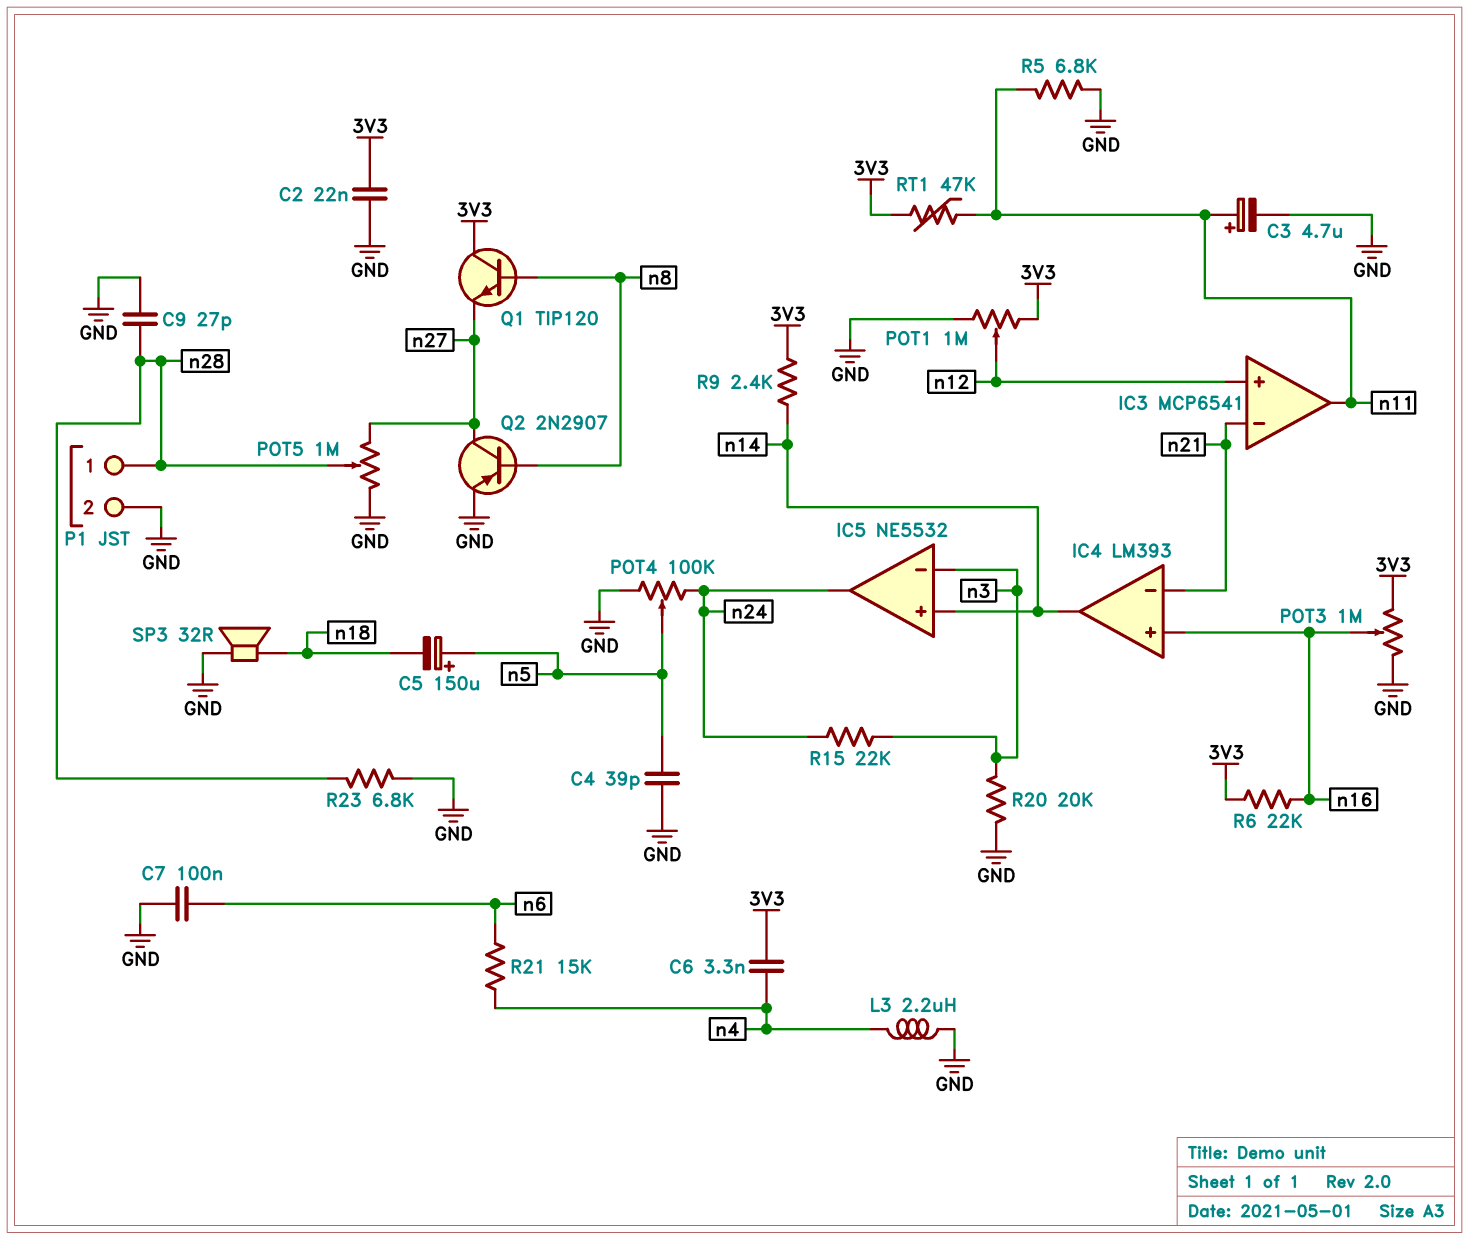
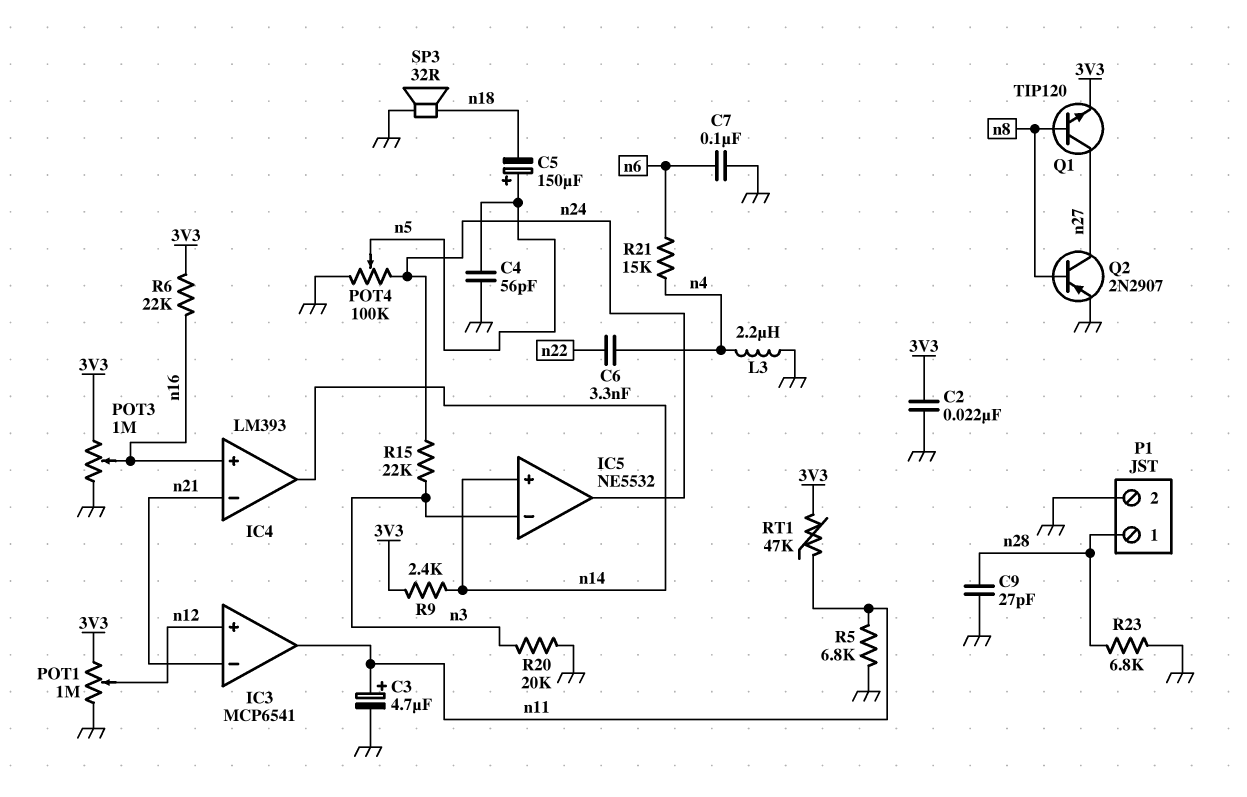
C4: 39pF (GND, n5) -> 56pF (GND, n5)
C6: 3.3nF (3V3, n4) -> 3.3nF (n4, n22)
POT5: 1M (GND, n27, wiper n28) -> none
Q1: NPN TIP120 (B n8, C 3V3, E n27) -> NPN TIP120 (B n8, C n27, E 3V3)

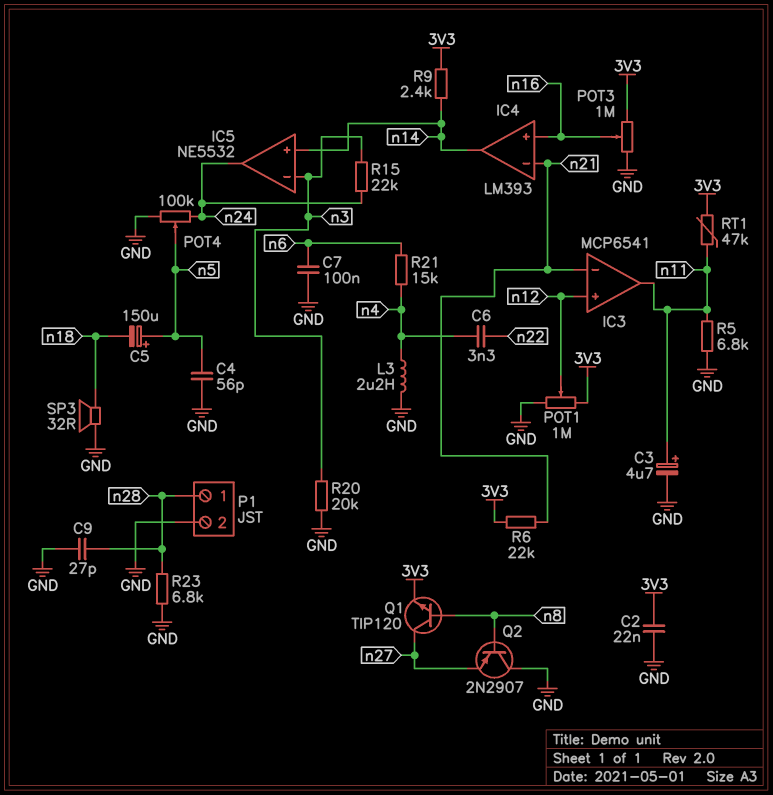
Q2: PNP 2N2907 (B n8, C n27, E GND) -> PNP 2N2907 (B n8, C GND, E n27)
R6: 22k (3V3, n16) -> 22k (3V3, n21)

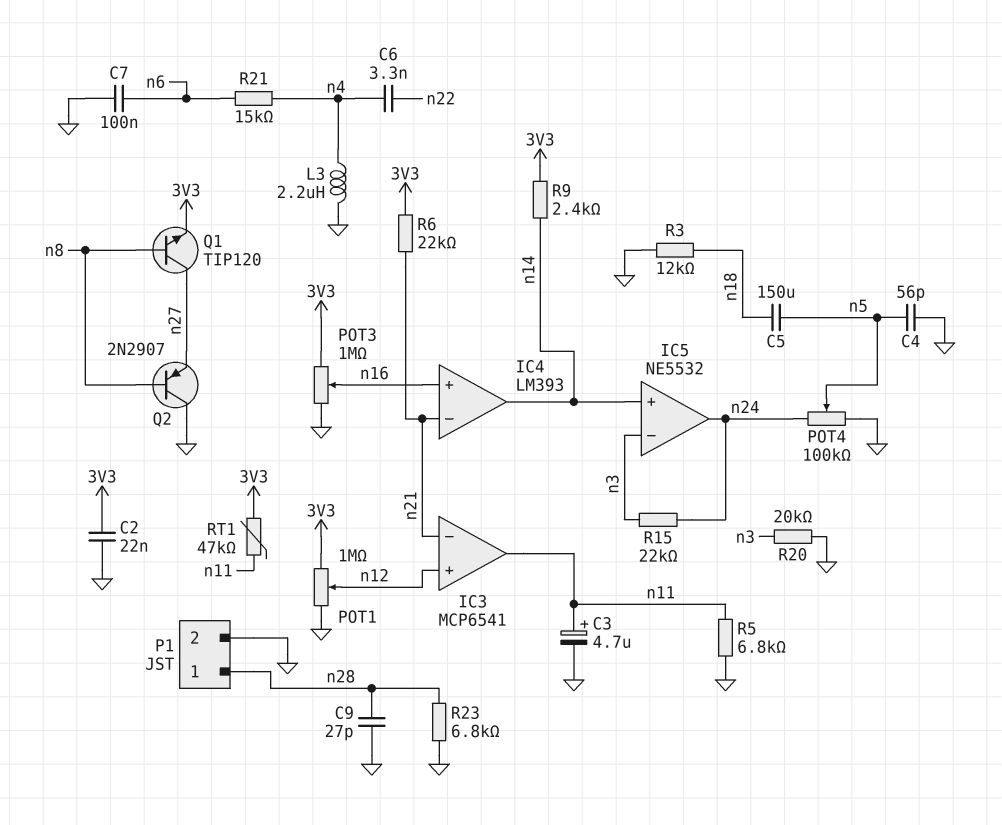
C5: 150uF (plus n5, minus n18) -> 150uF (n5, n18)
R3: none -> 12k (GND, n18)
SP3: speaker 32R (GND, n18) -> none

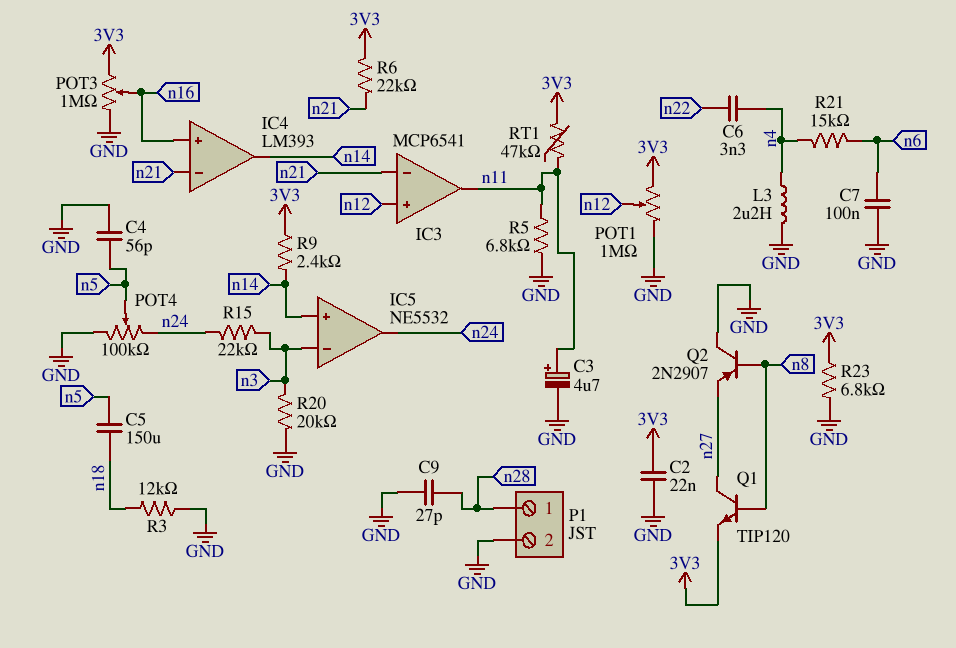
R23: 6.8k (GND, n28) -> 6.8k (3V3, GND)

